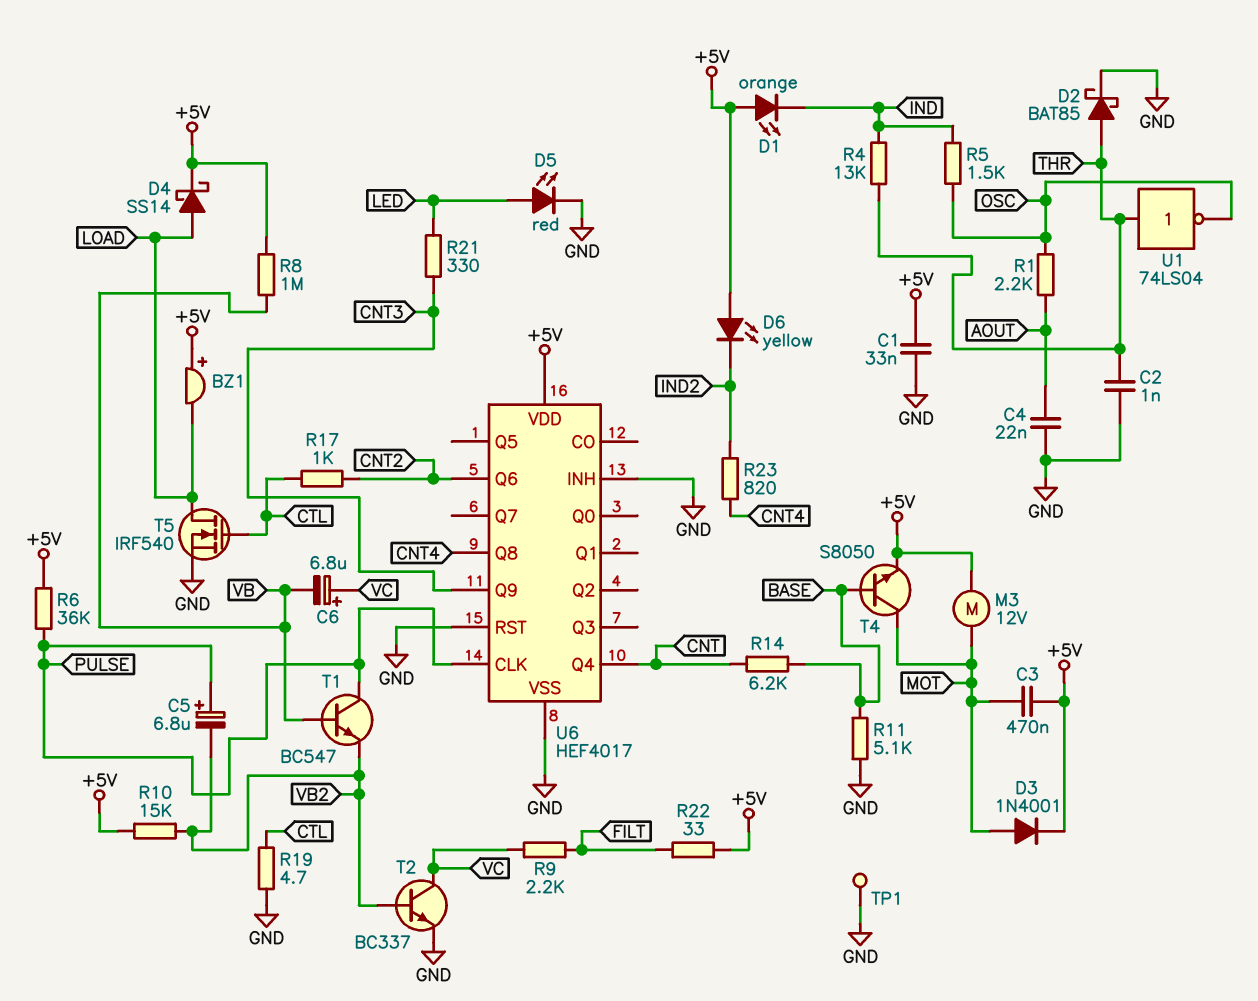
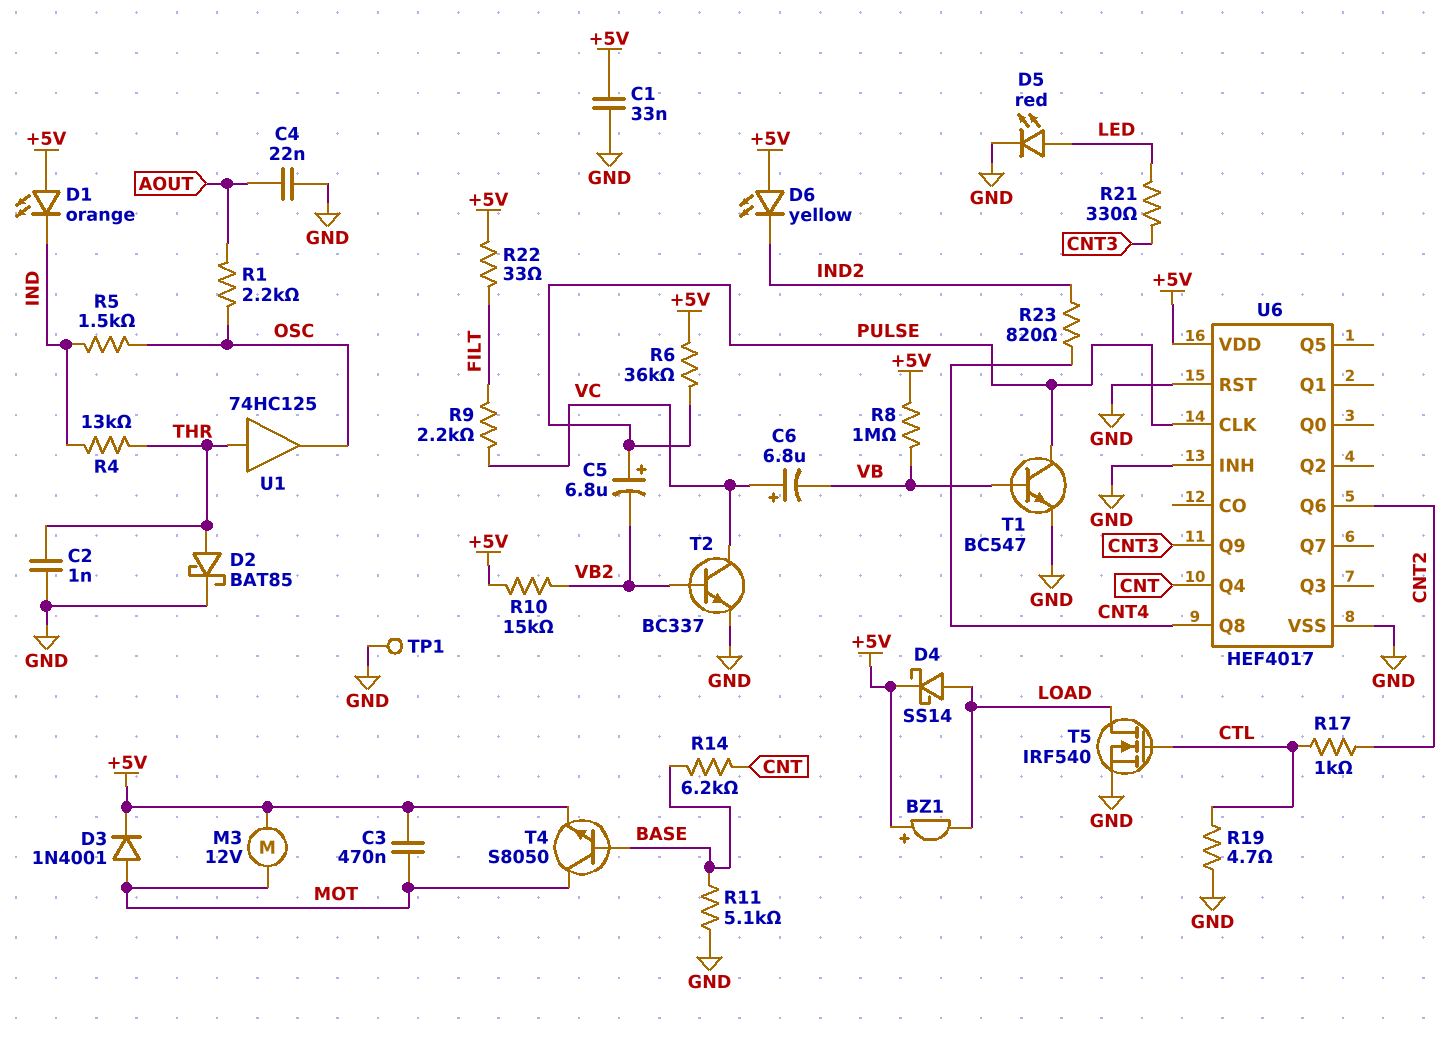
T1: NPN BC547 (B VB, C PULSE, E VB2) -> NPN BC547 (B VB, C PULSE, E GND)
U1: NOT 74LS04 (in THR, out OSC) -> buffer 74HC125 (in THR, out OSC)

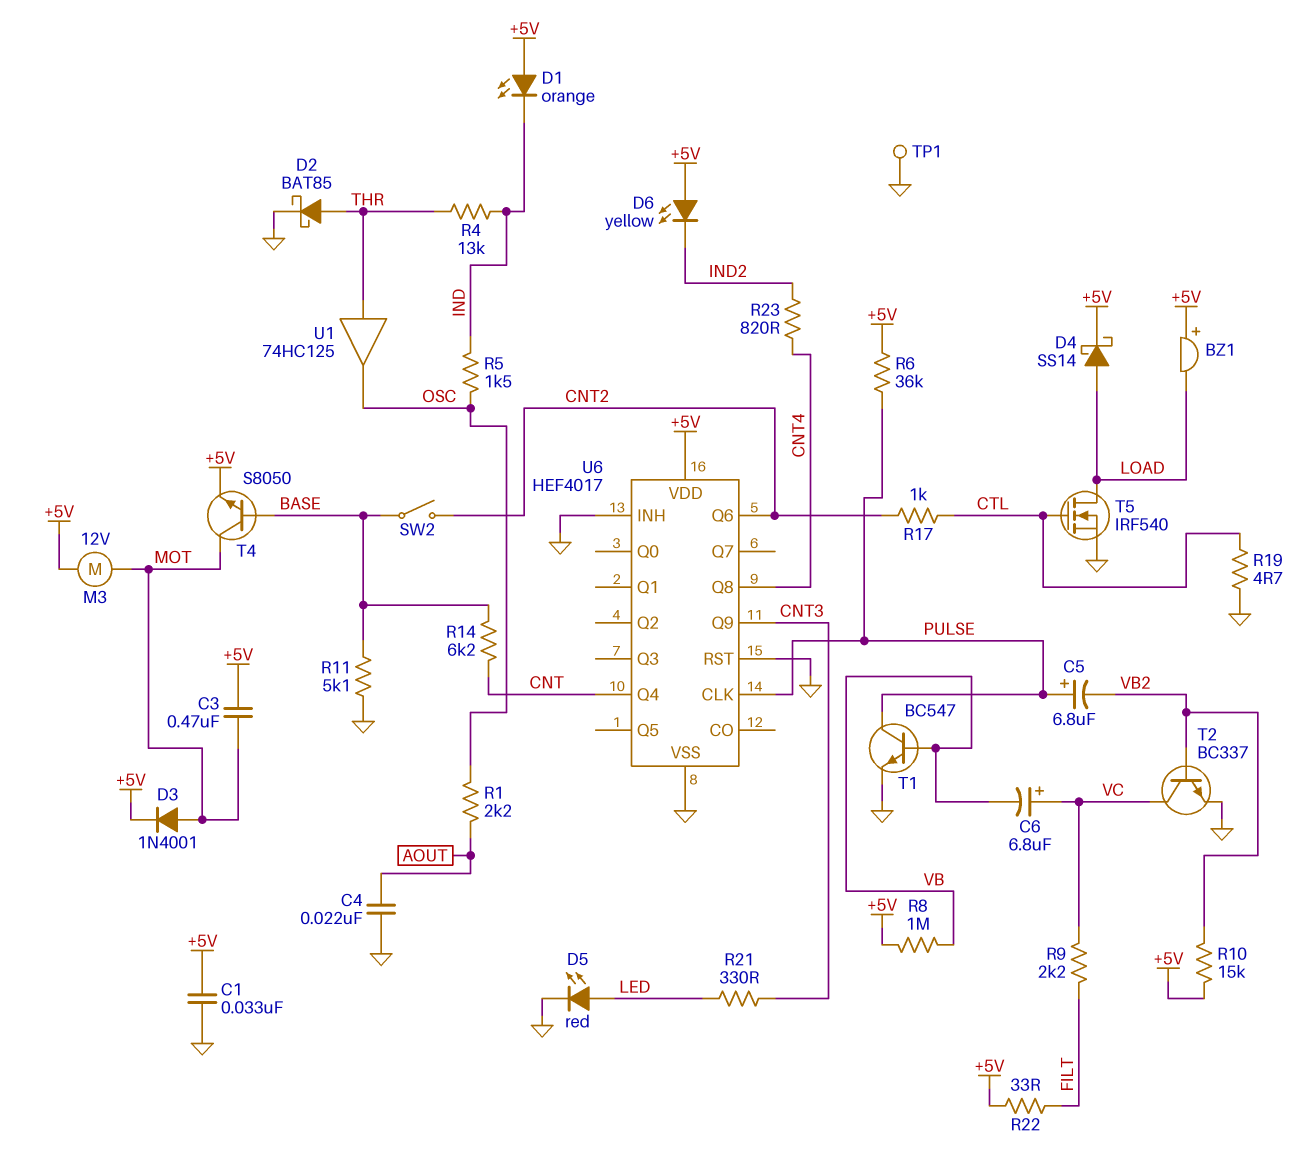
C2: 1nF (GND, THR) -> none
SW2: none -> switch (BASE, CNT2)

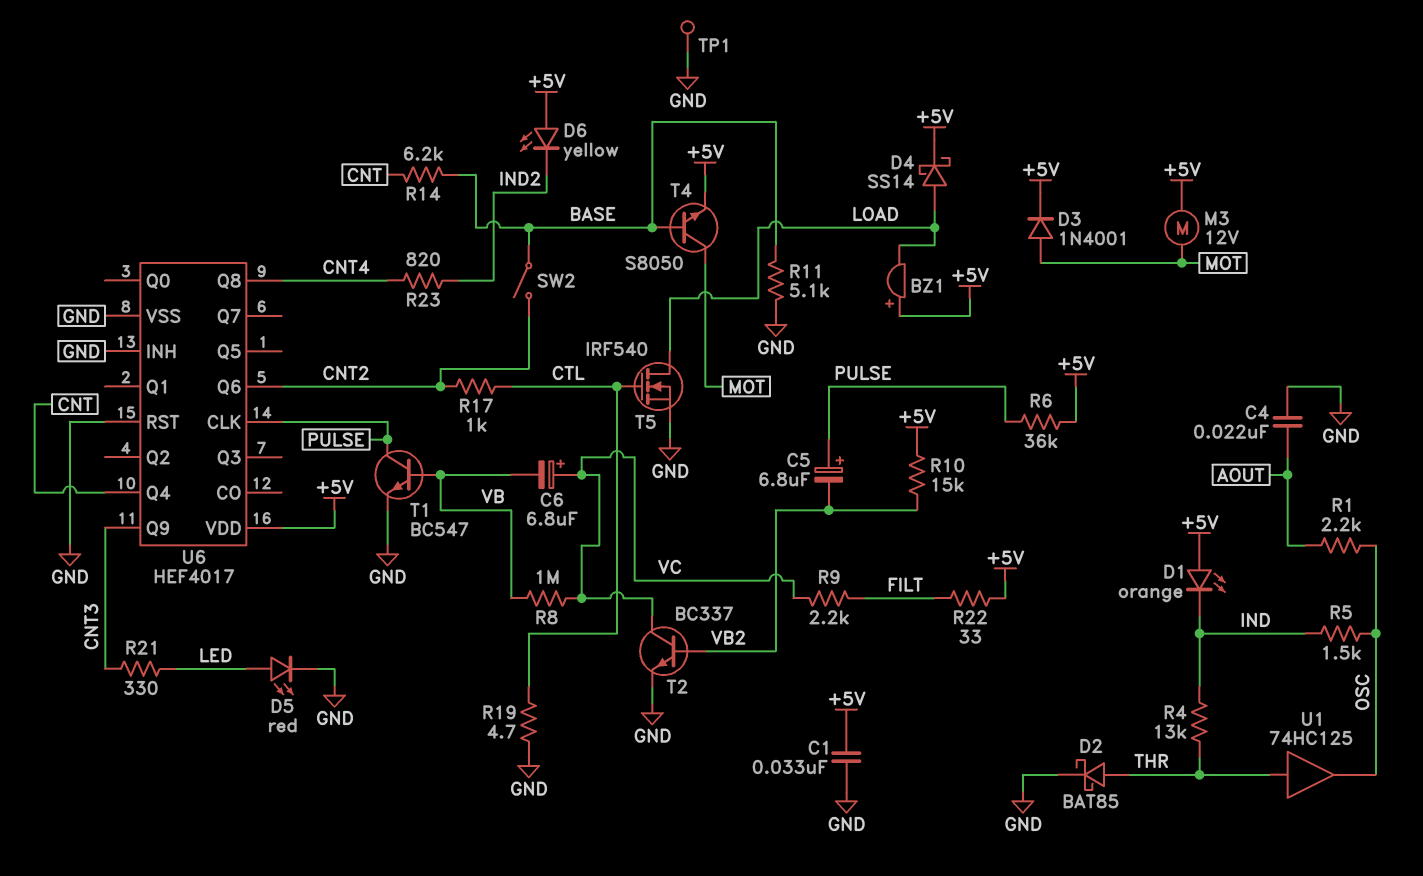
C3: 470nF (+5V, MOT) -> none
R8: 1M (+5V, VB) -> 1M (VB, VC)

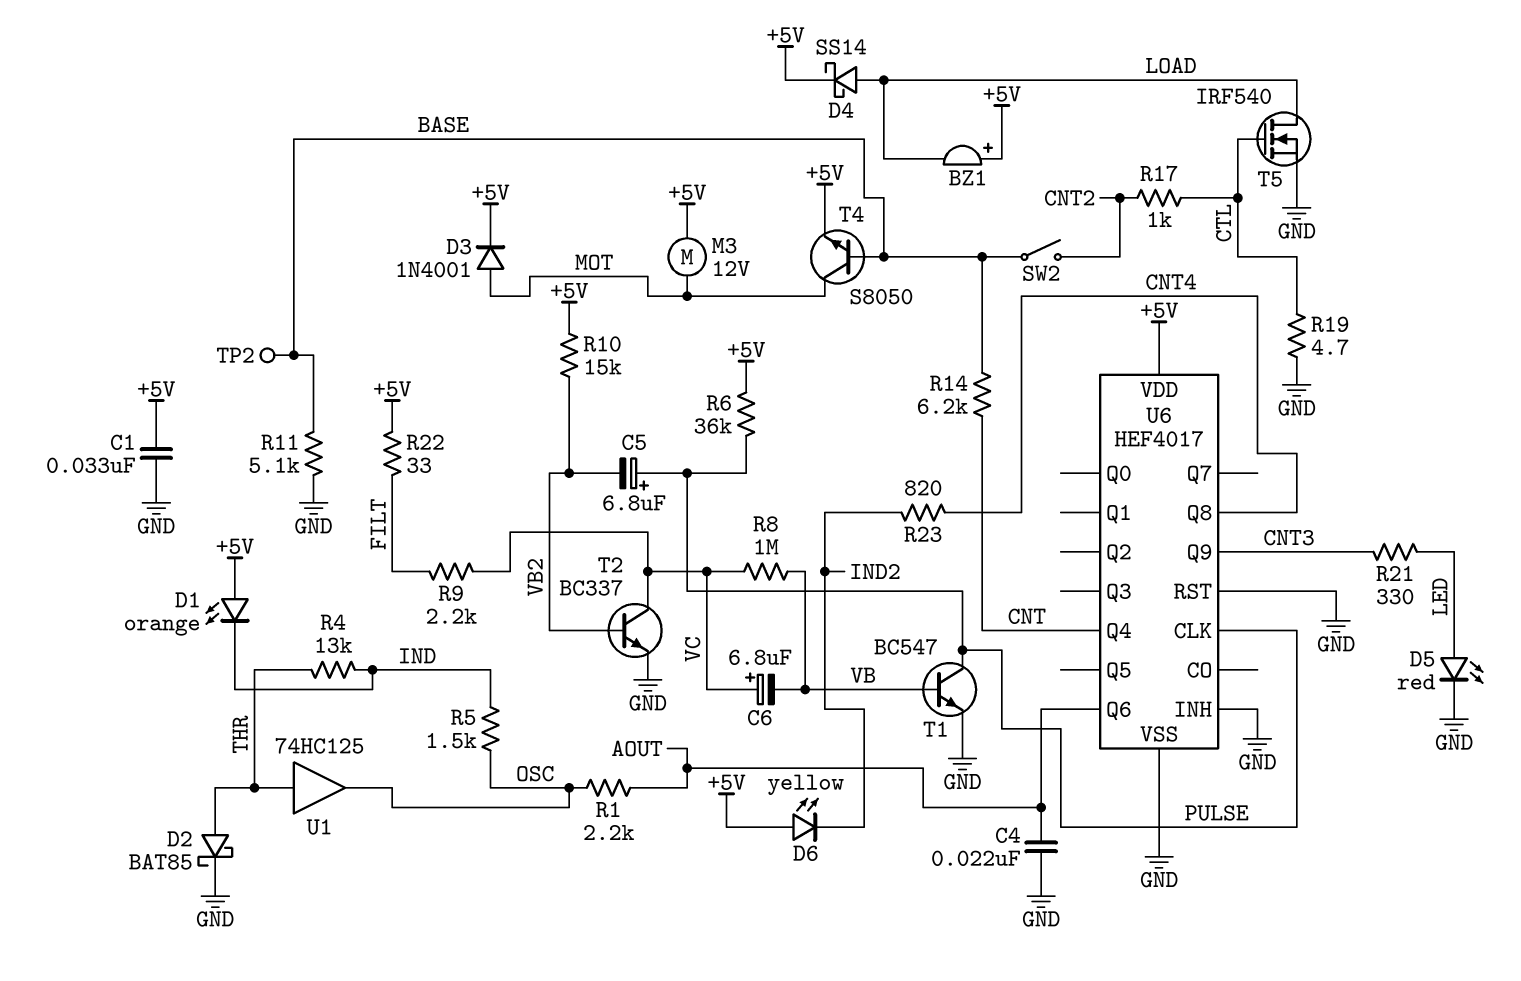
TP1: test point (GND) -> none
TP2: none -> test point (BASE)
U6 pin Q6: CNT2 -> AOUT

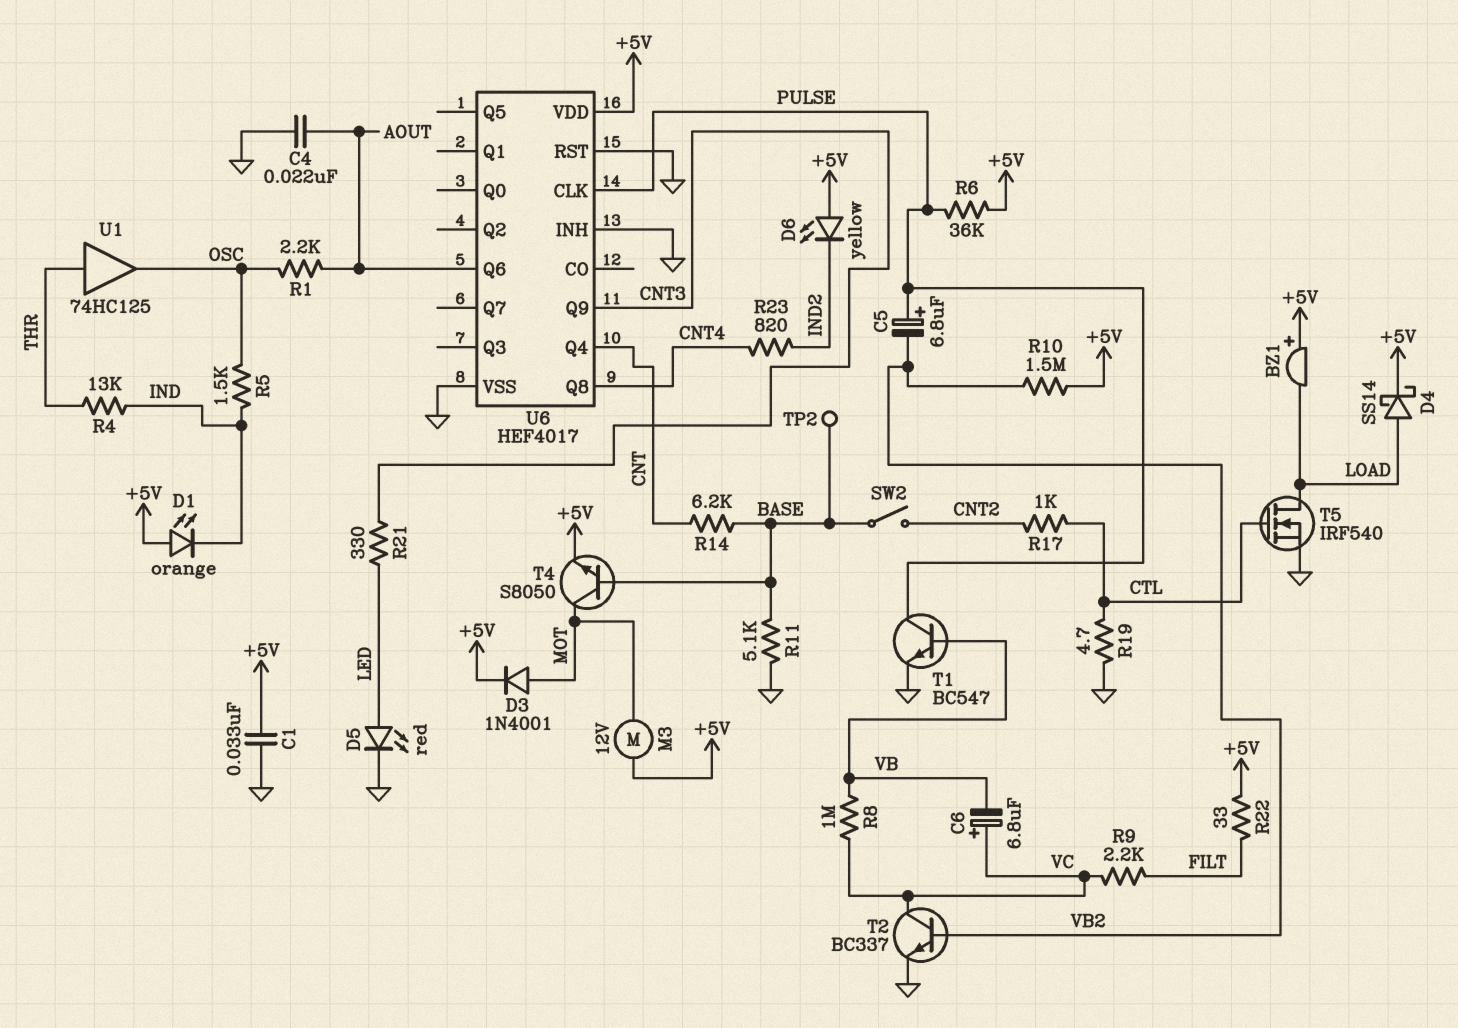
D2: schottky BAT85 (A THR, K GND) -> none
R10: 15k (+5V, VB2) -> 1.5M (+5V, VB2)

